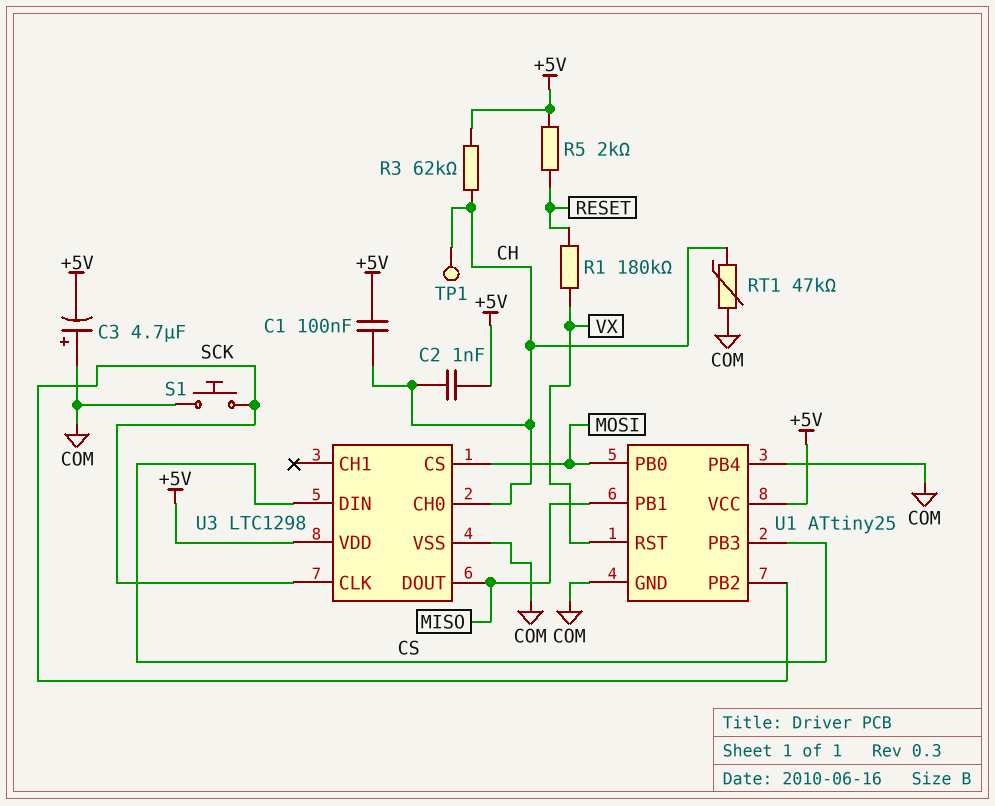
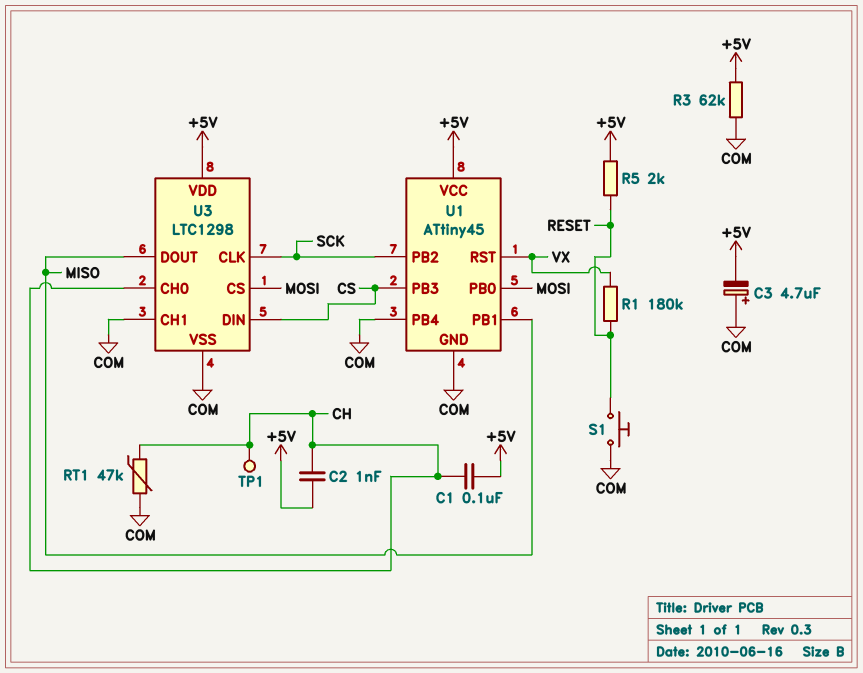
R3: 62k (+5V, CH) -> 62k (+5V, COM)
S1: button (COM, SCK) -> button (COM, RESET)
U1: ATtiny25 -> ATtiny45
U3 pin CH1: none -> COM

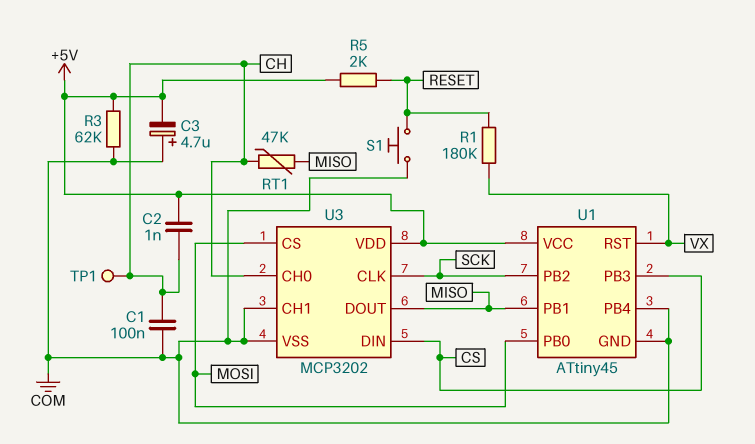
C1: 100nF (+5V, CH) -> 100nF (CH, COM)
RT1: 47k (CH, COM) -> 47k (CH, MISO)
U3: LTC1298 -> MCP3202

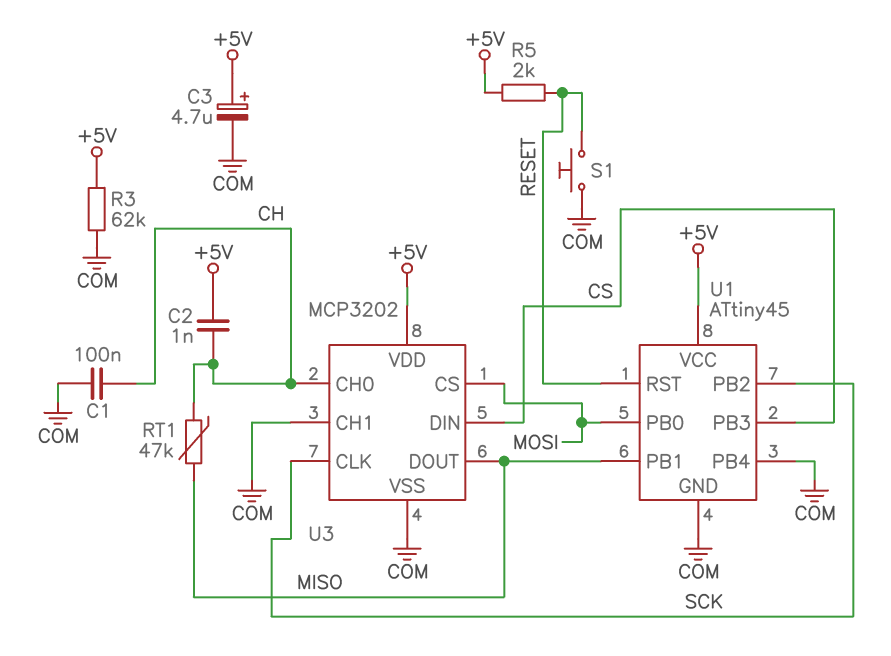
C3: 4.7uF (plus COM, minus +5V) -> 4.7uF (plus +5V, minus COM)
R1: 180k (RESET, VX) -> none
TP1: test point (CH) -> none
U1 pin RST: VX -> RESET

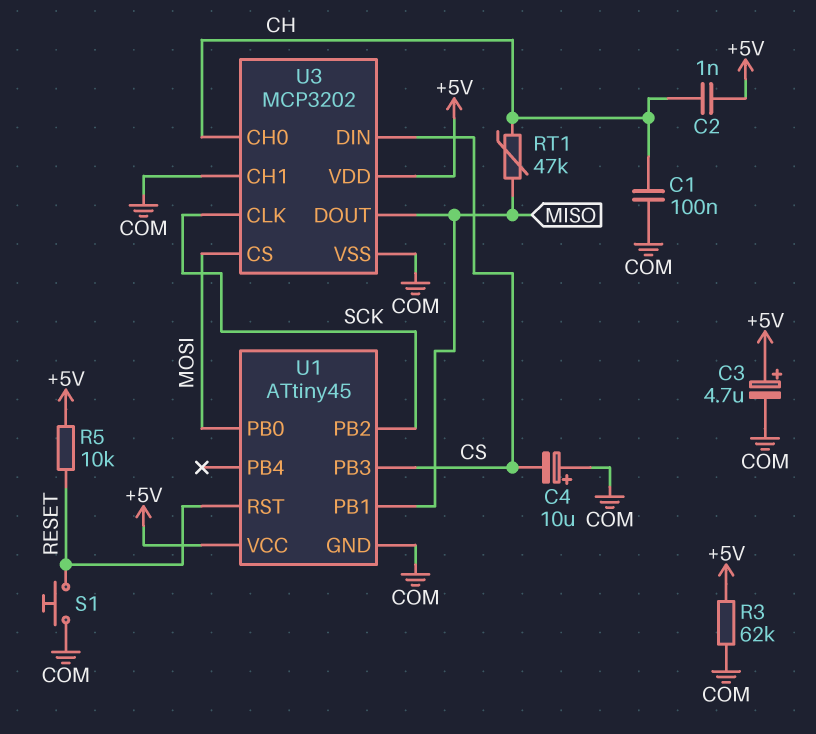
C4: none -> 10uF (plus COM, minus CS)
R5: 2k (+5V, RESET) -> 10k (+5V, RESET)
U1 pin PB4: COM -> none

